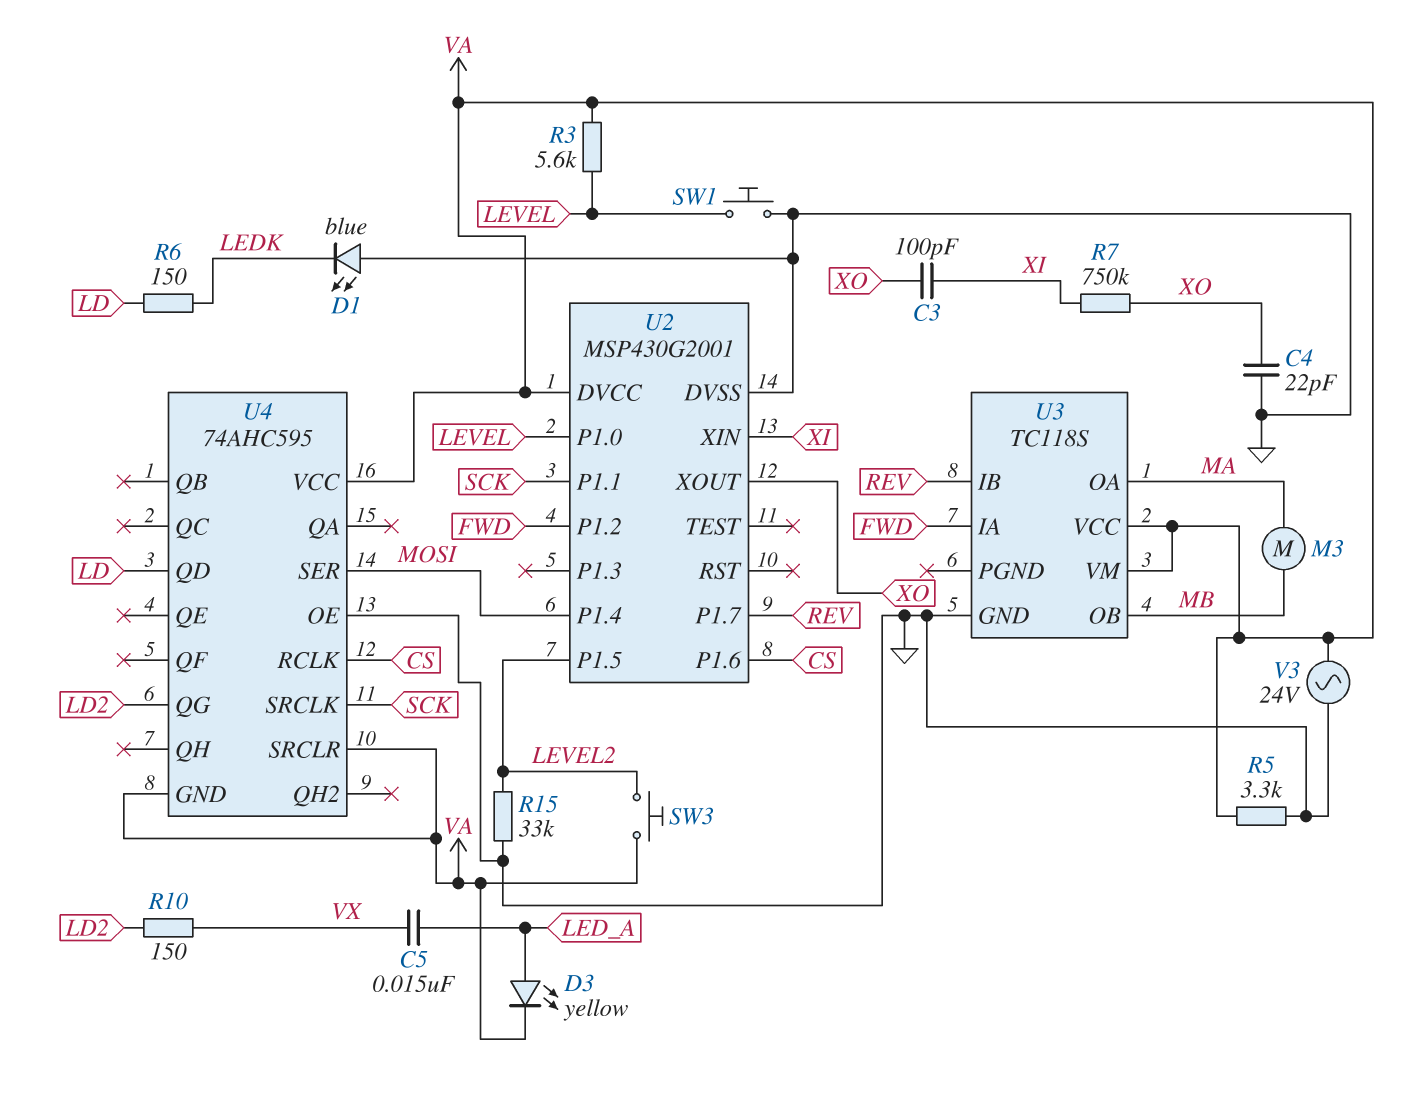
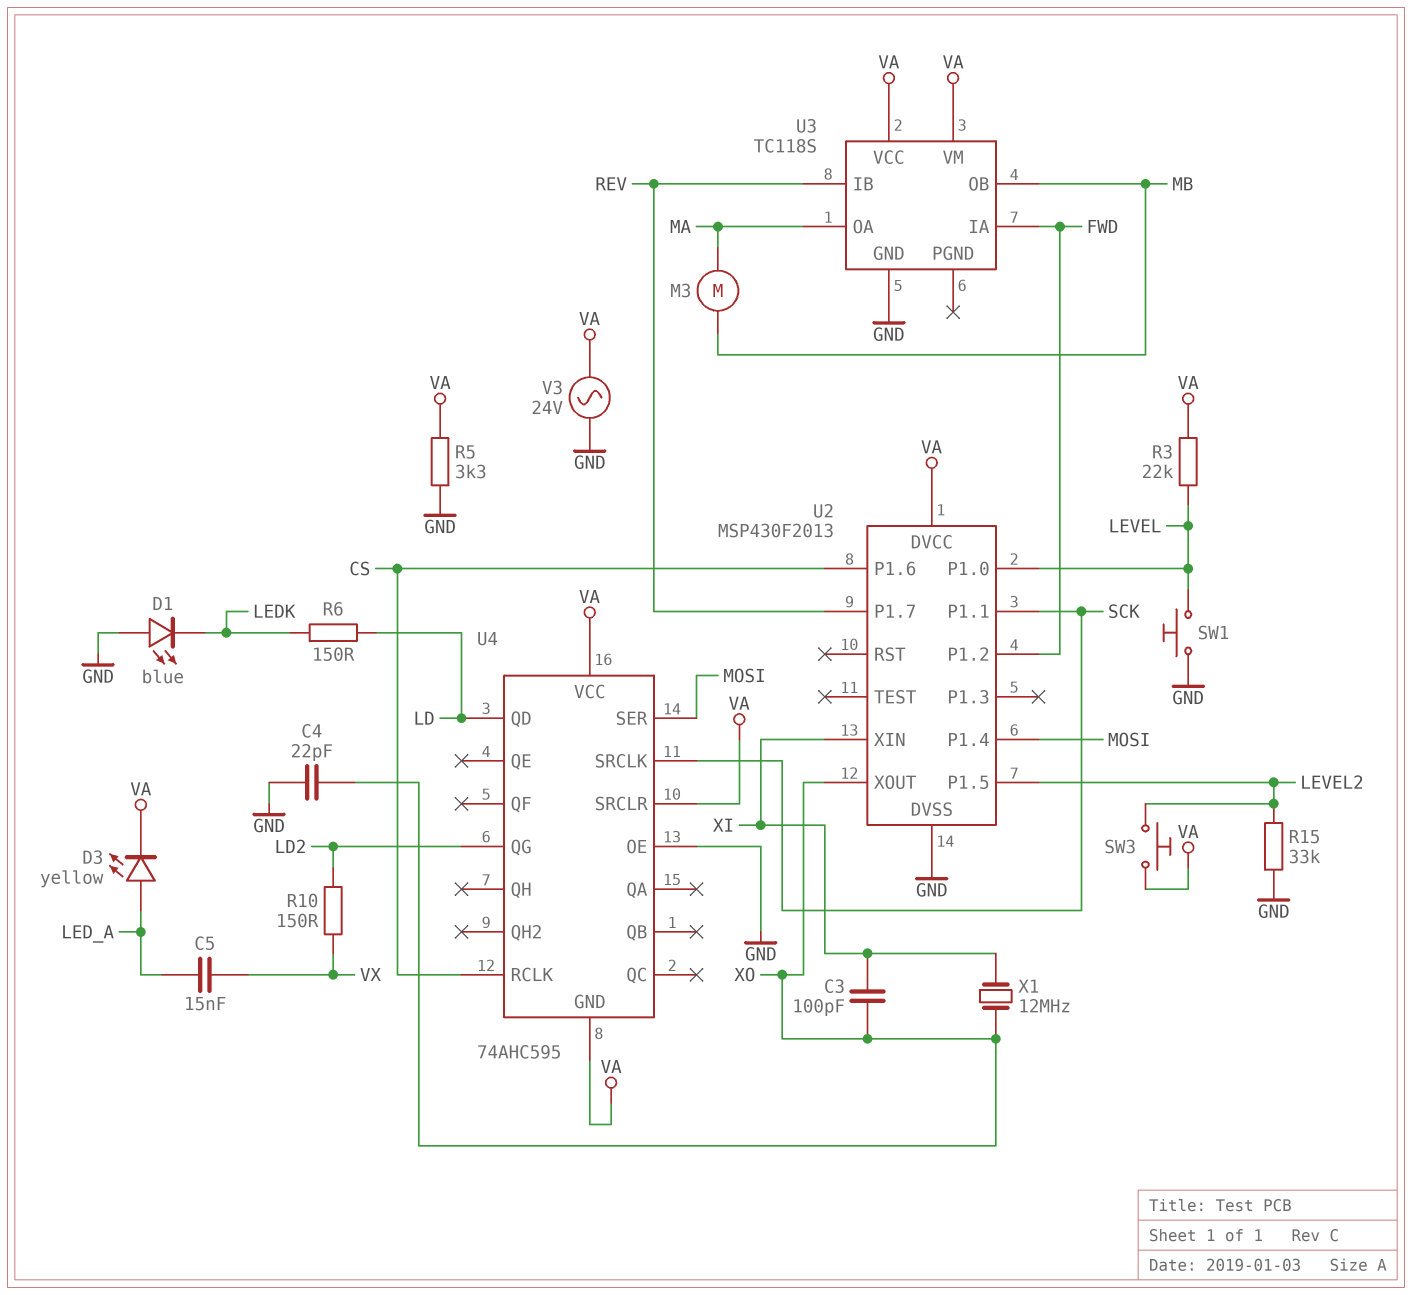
R3: 5.6k (LEVEL, VA) -> 22k (LEVEL, VA)
R7: 750k (XI, XO) -> none
U2: MSP430G2001 -> MSP430F2013
X1: none -> 12MHz (XI, XO)

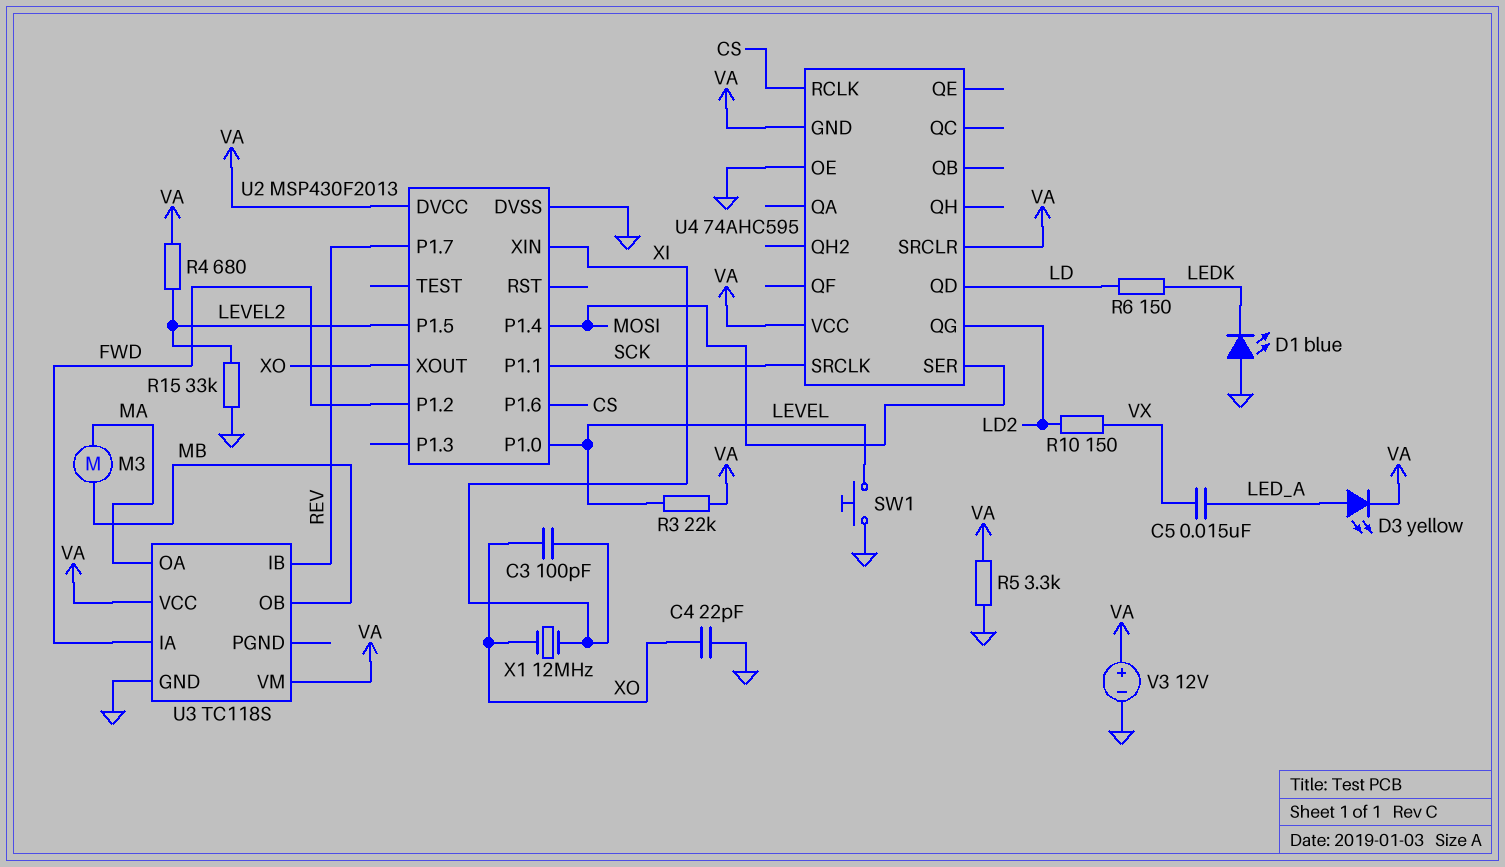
R4: none -> 680 (LEVEL2, VA)
SW3: button (LEVEL2, VA) -> none
V3: AC 24V (GND, VA) -> 12V (plus VA, minus GND)

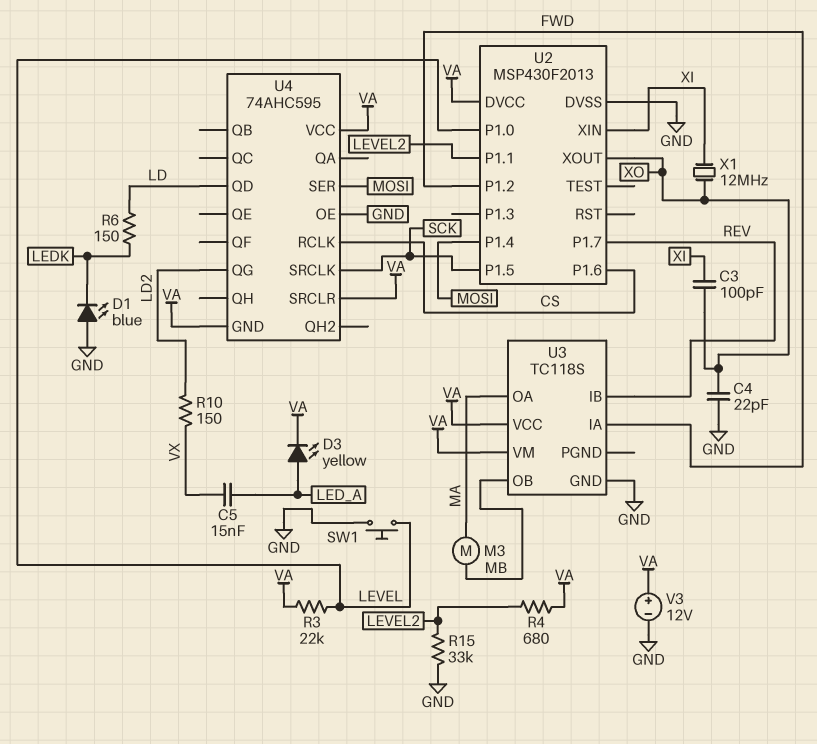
R5: 3.3k (GND, VA) -> none
U2 pin P1.1: SCK -> LEVEL2
U2 pin P1.5: LEVEL2 -> SCK

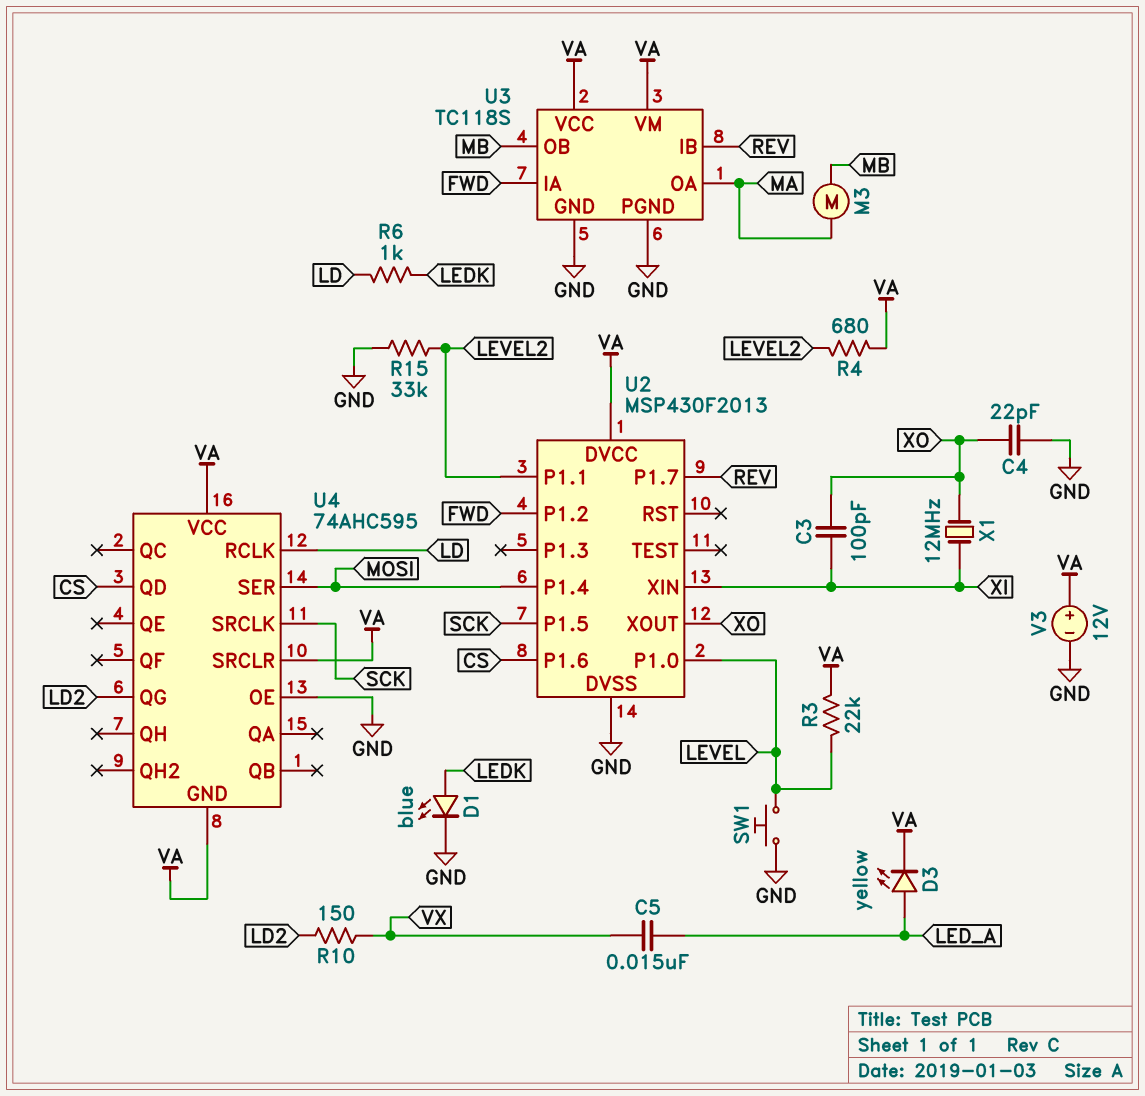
D1: LED blue (A GND, K LEDK) -> LED blue (A LEDK, K GND)
R6: 150 (LD, LEDK) -> 1k (LD, LEDK)
U3 pin PGND: none -> GND
U4 pin QD: LD -> CS
U4 pin RCLK: CS -> LD

